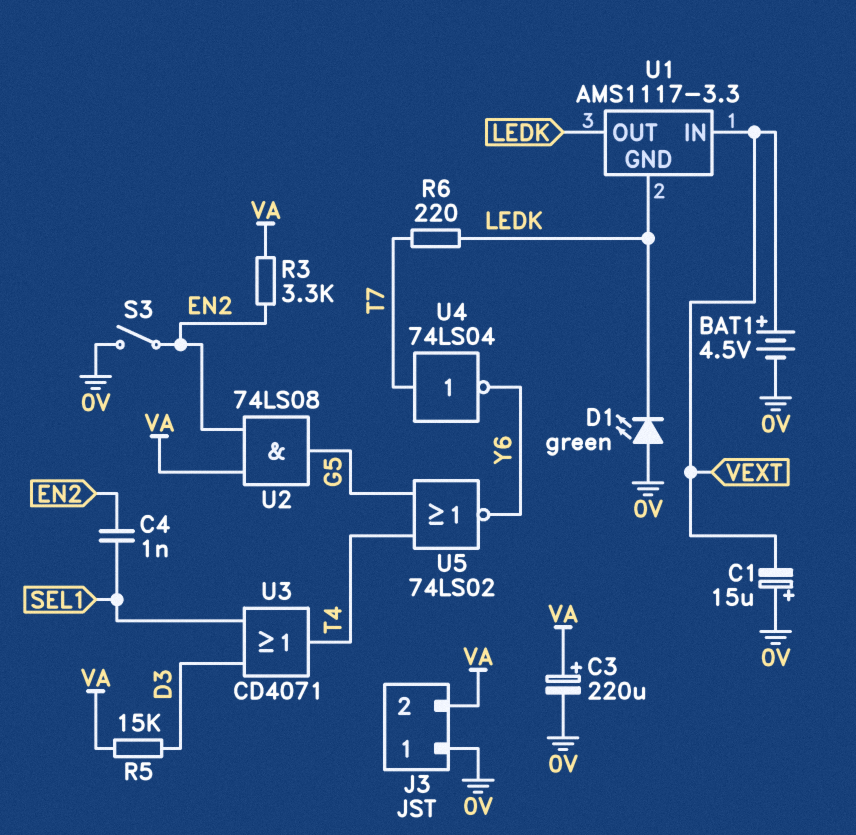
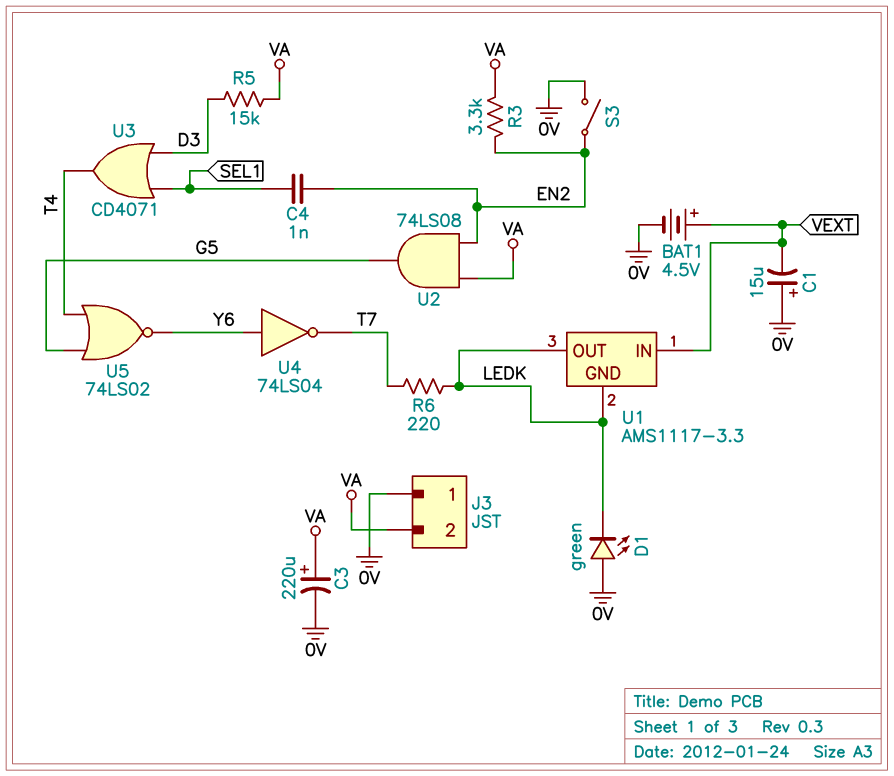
U4: NOT 74LS04 (in T7, out Y6) -> NOT 74LS04 (in Y6, out T7)

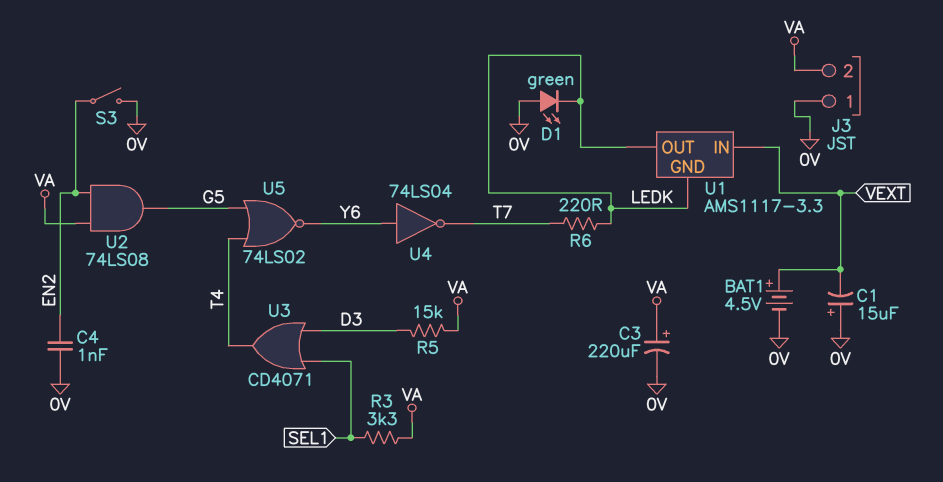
C4: 1nF (EN2, SEL1) -> 1nF (0V, EN2)
R3: 3.3k (EN2, VA) -> 3.3k (SEL1, VA)

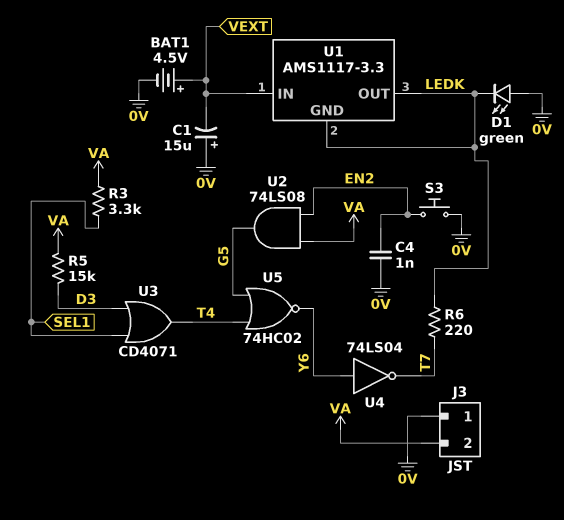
C3: 220uF (plus VA, minus 0V) -> none
S3: switch (0V, EN2) -> button (0V, EN2)
U5: NOR 74LS02 (in G5, in T4, out Y6) -> NOR 74HC02 (in G5, in T4, out Y6)

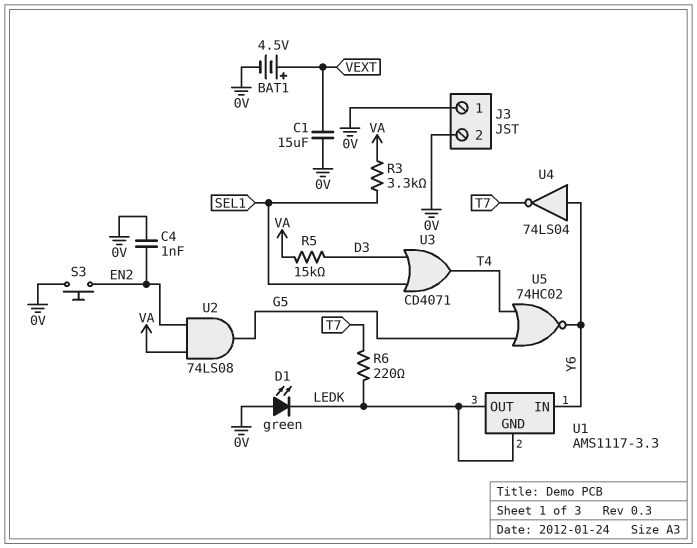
C1: 15uF (plus 0V, minus VEXT) -> 15uF (0V, VEXT)
J3 pin 2: VA -> 0V
U1 pin IN: VEXT -> Y6

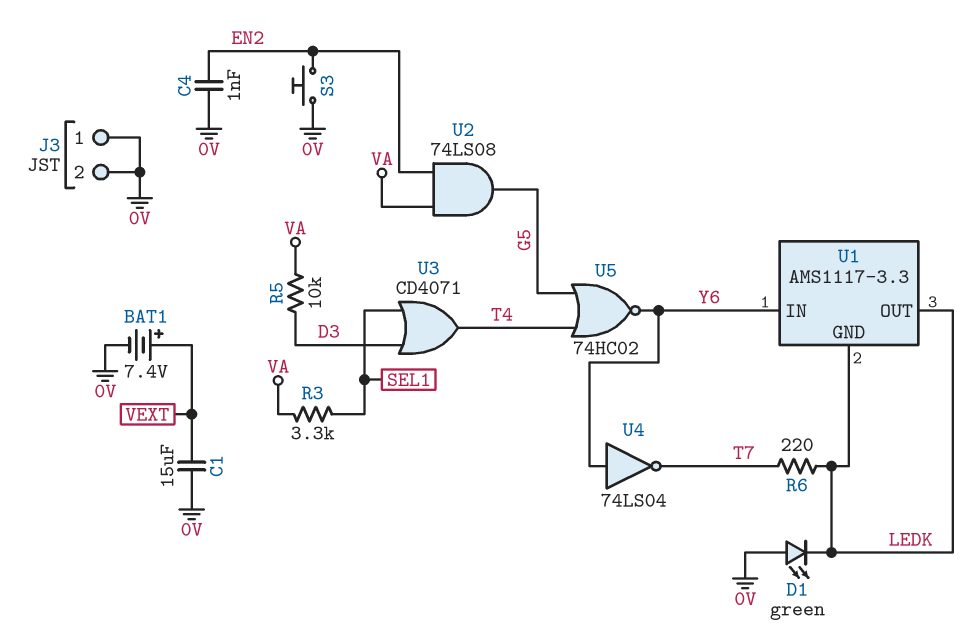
BAT1: 4.5V (plus VEXT, minus 0V) -> 7.4V (plus VEXT, minus 0V)
R5: 15k (D3, VA) -> 10k (D3, VA)

